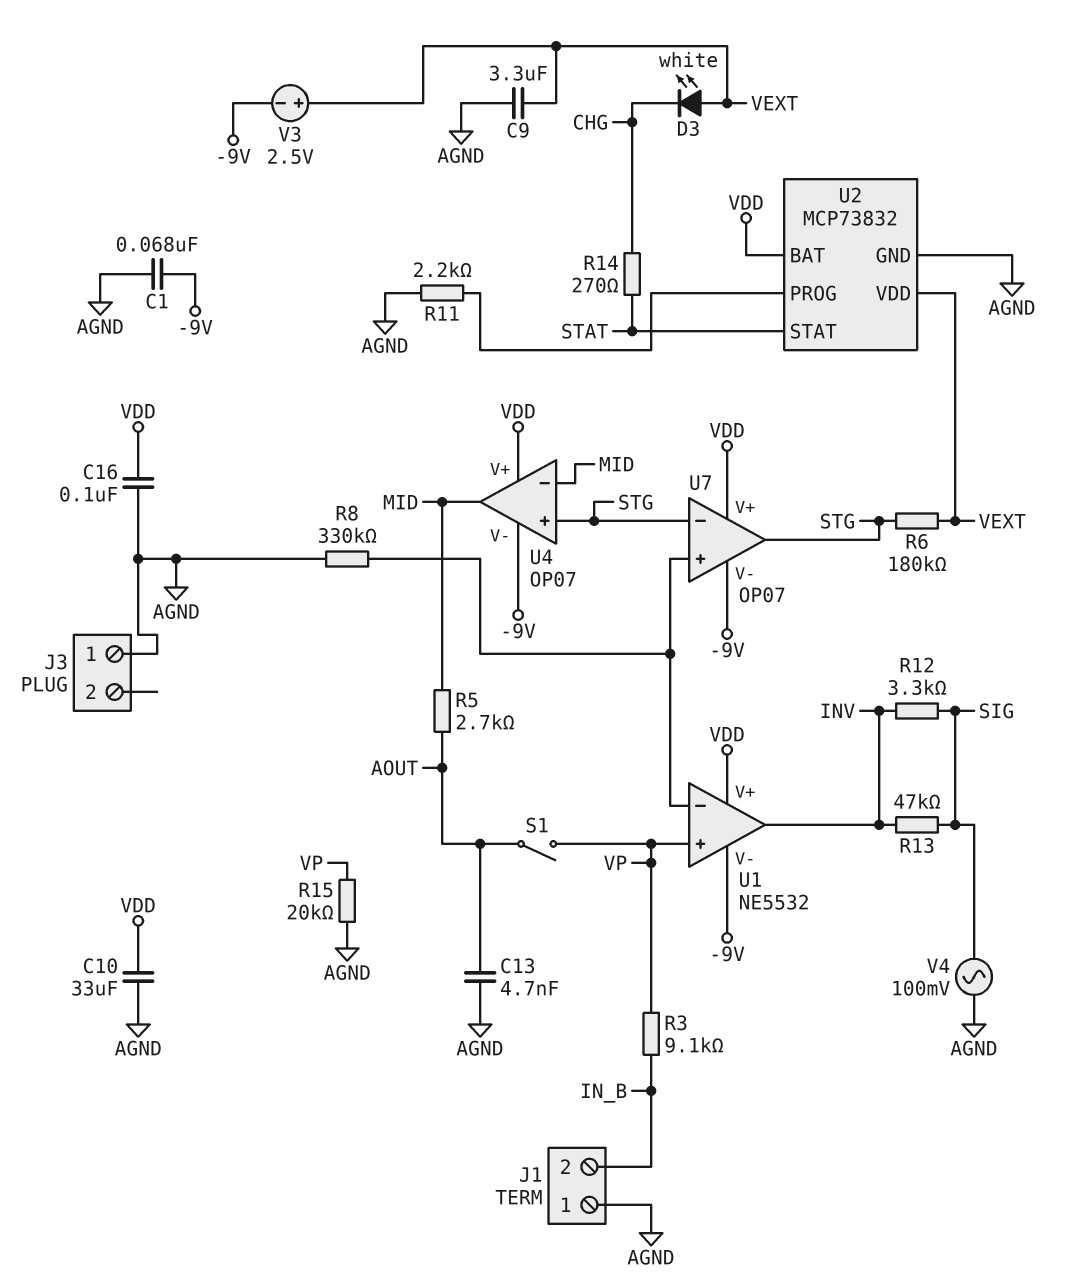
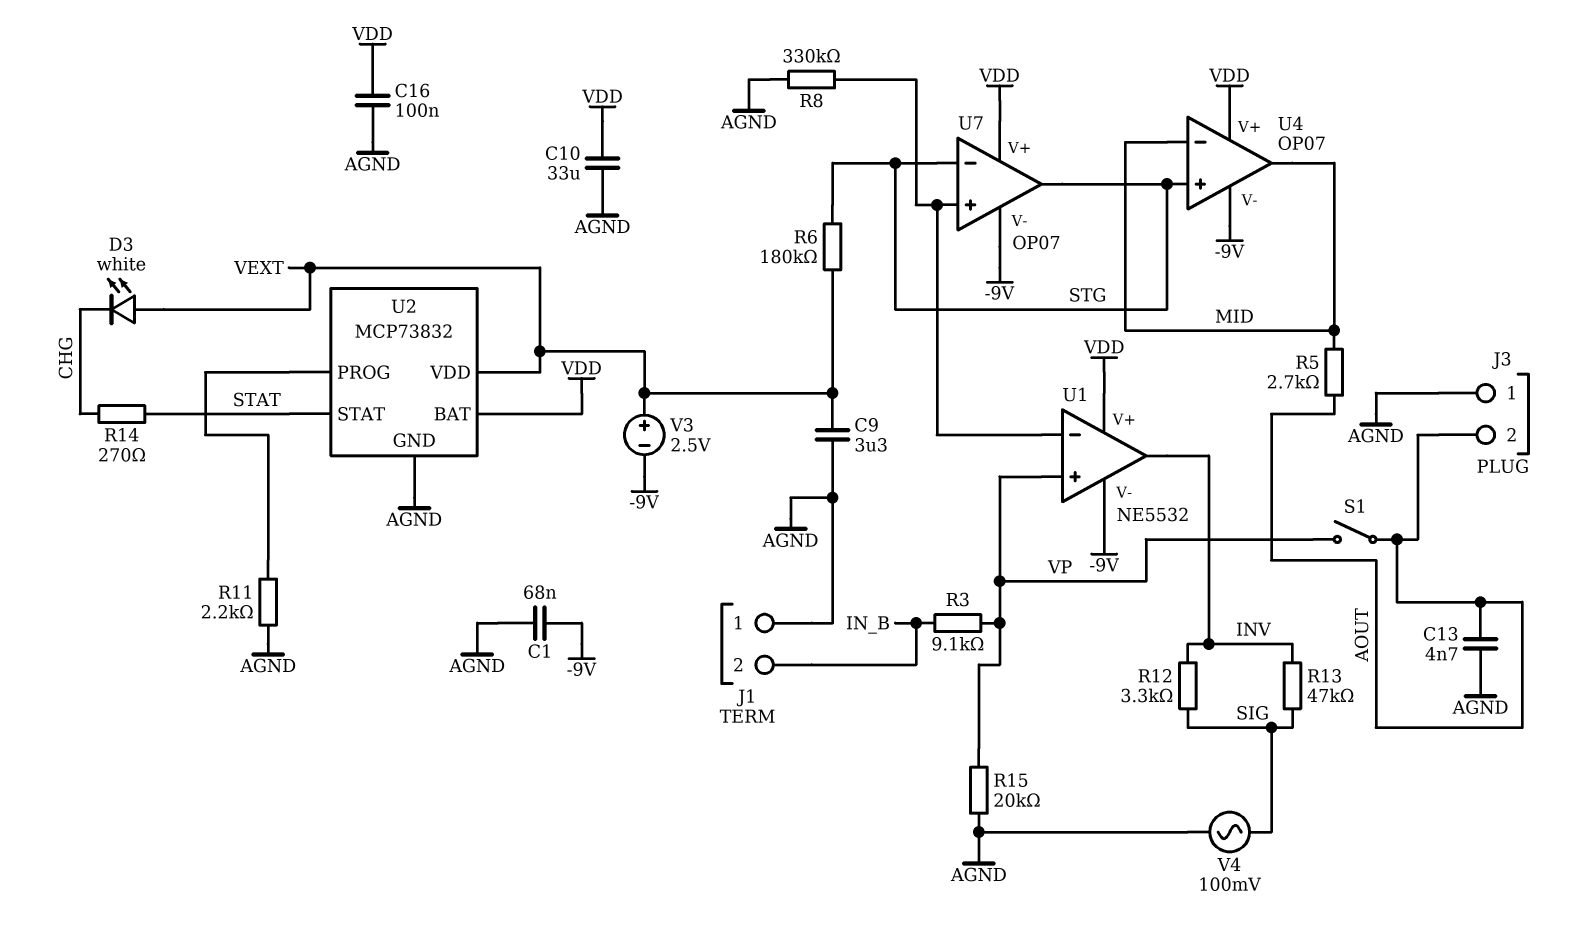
J3 pin 2: none -> AOUT

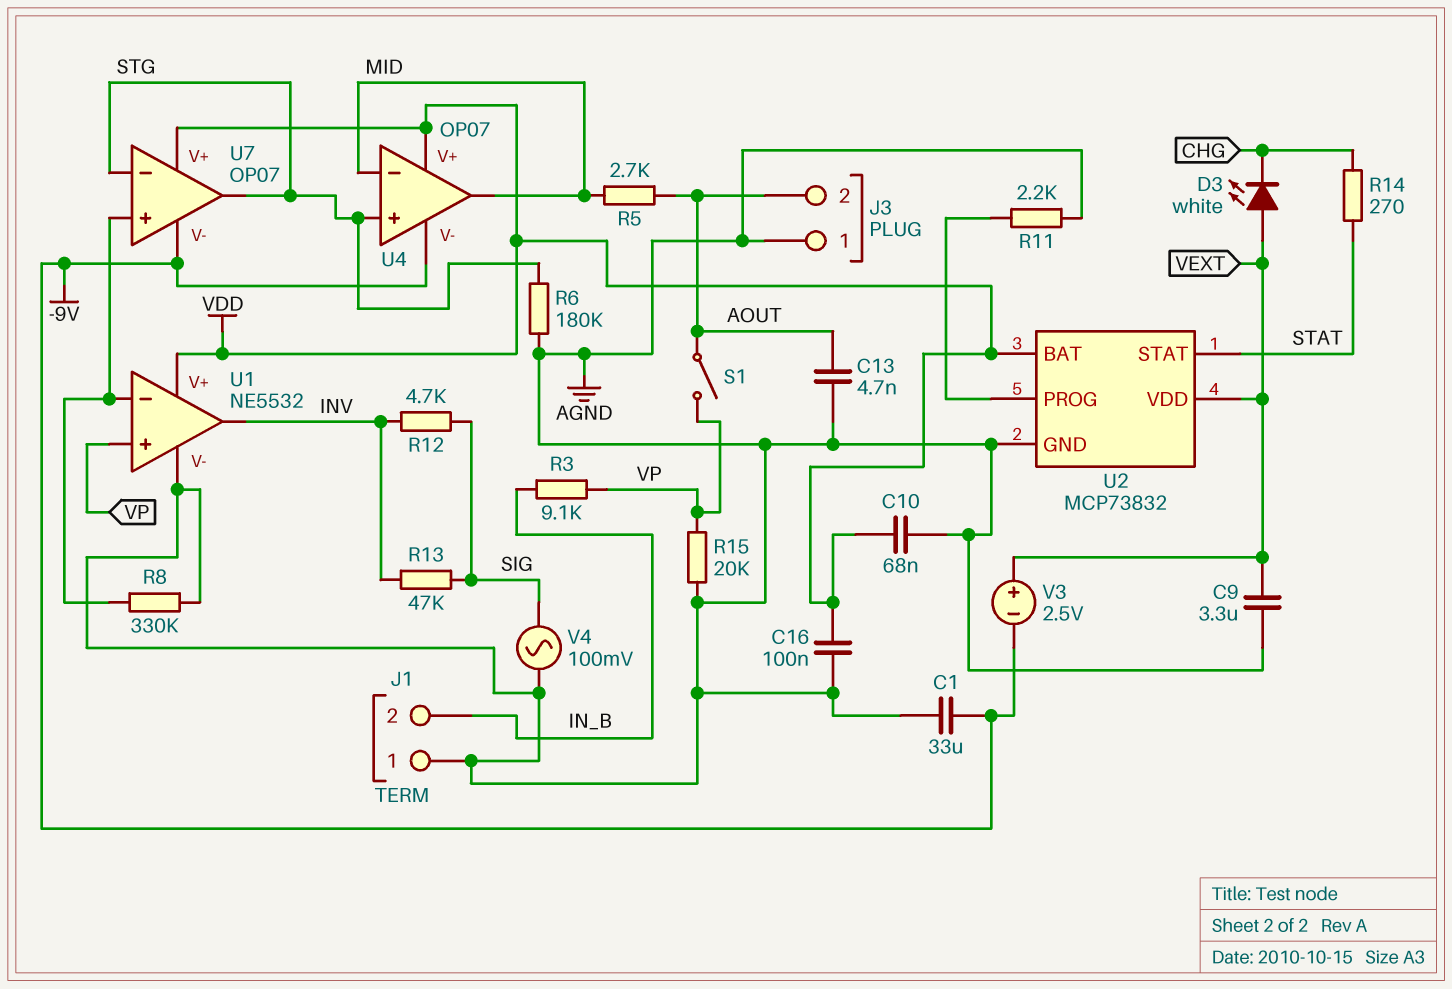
C1: 68nF (-9V, AGND) -> 33uF (-9V, AGND)
C10: 33uF (AGND, VDD) -> 68nF (AGND, VDD)
R6: 180k (STG, VEXT) -> 180k (AGND, STG)
R12: 3.3k (INV, SIG) -> 4.7k (INV, SIG)
U1 pin V-: -9V -> AGND

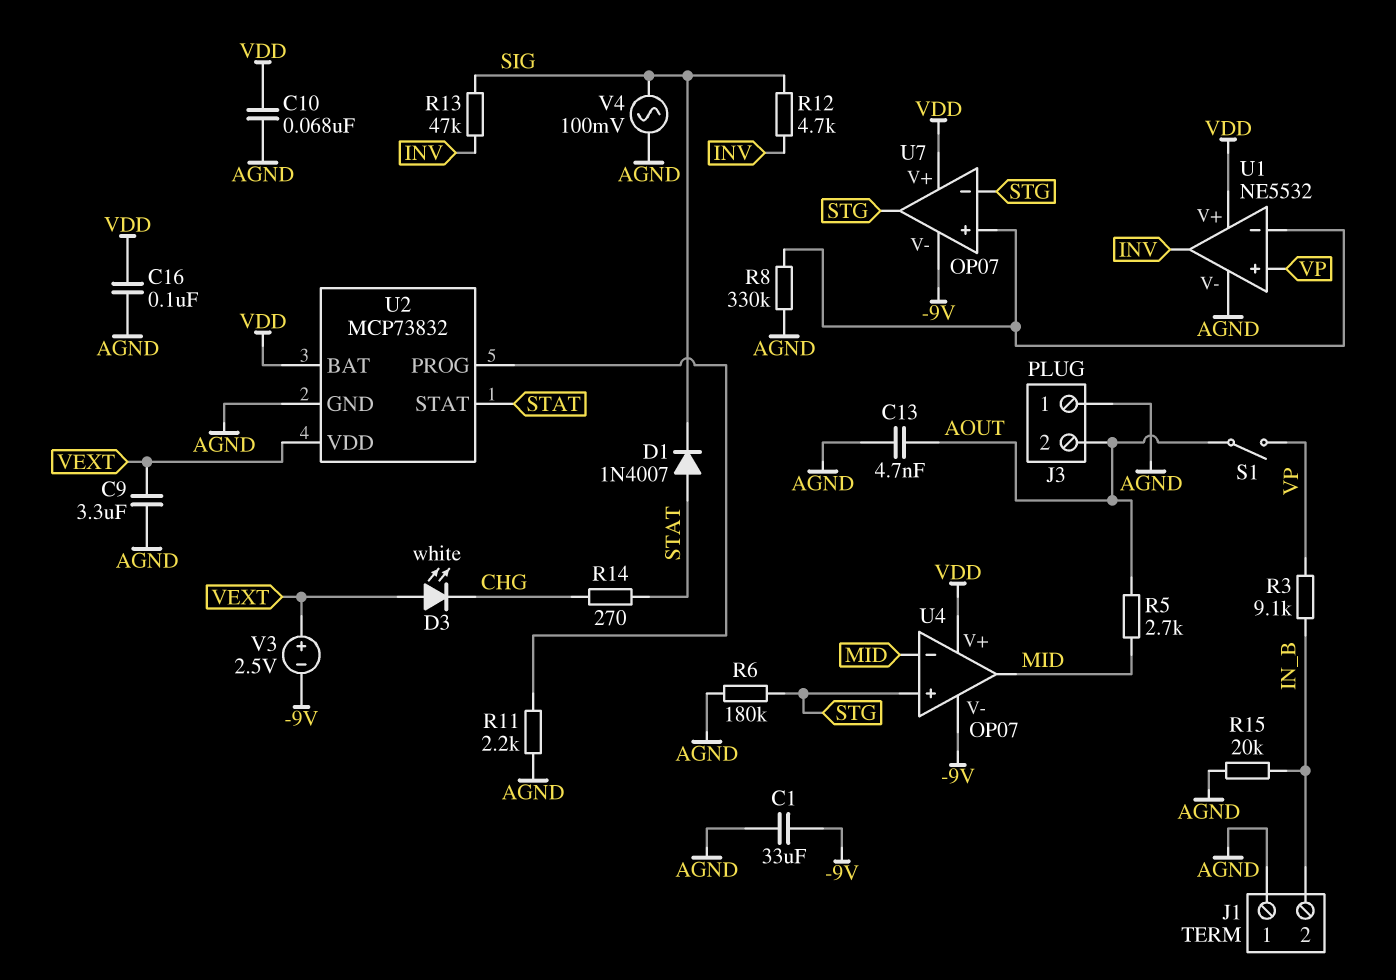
D1: none -> diode 1N4007 (A STAT, K SIG)
R15: 20k (AGND, VP) -> 20k (AGND, IN_B)

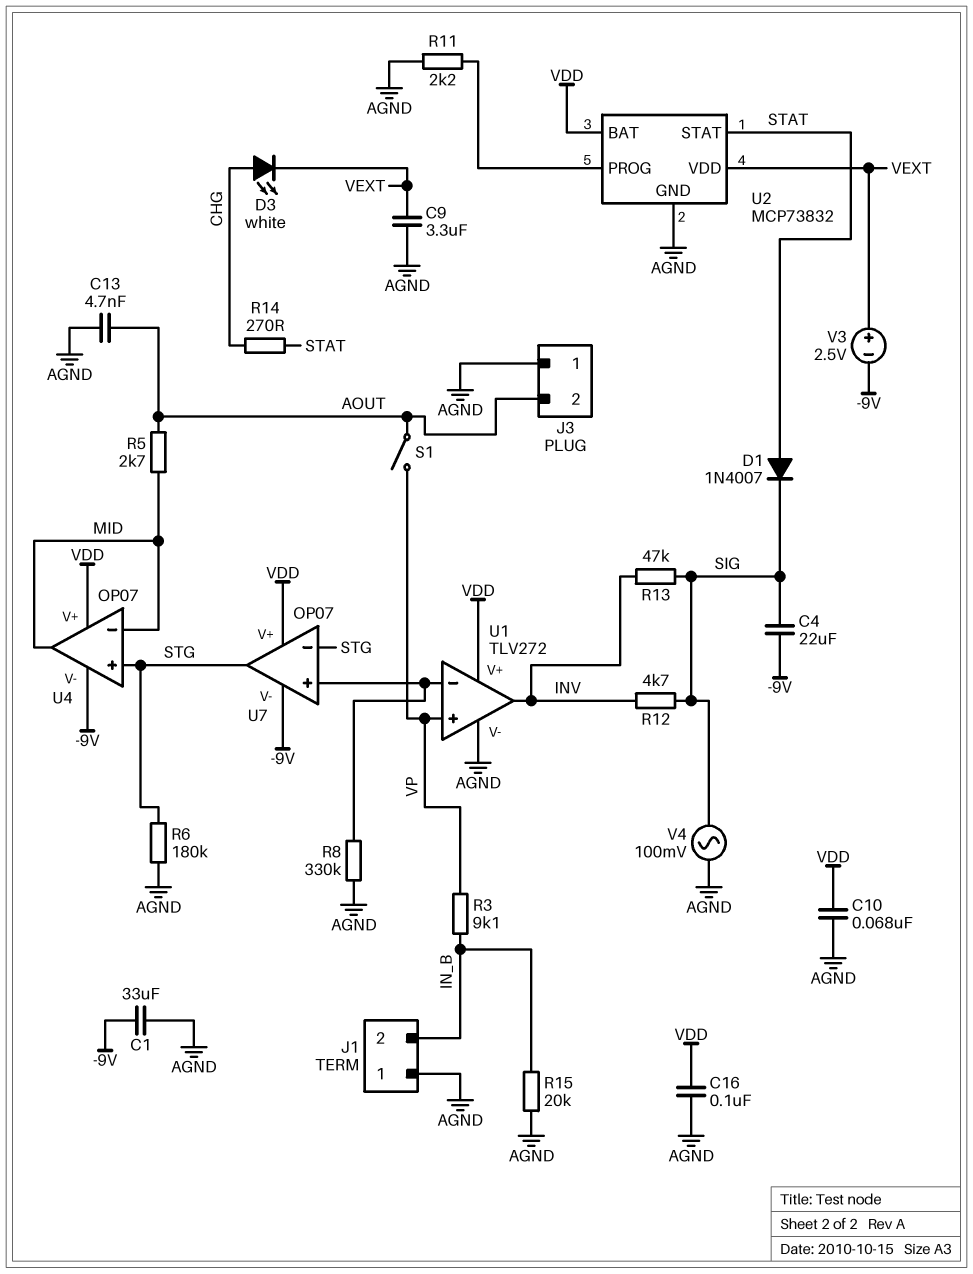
C4: none -> 22uF (-9V, SIG)
D3: LED white (A VEXT, K CHG) -> LED white (A CHG, K VEXT)
U1: NE5532 -> TLV272

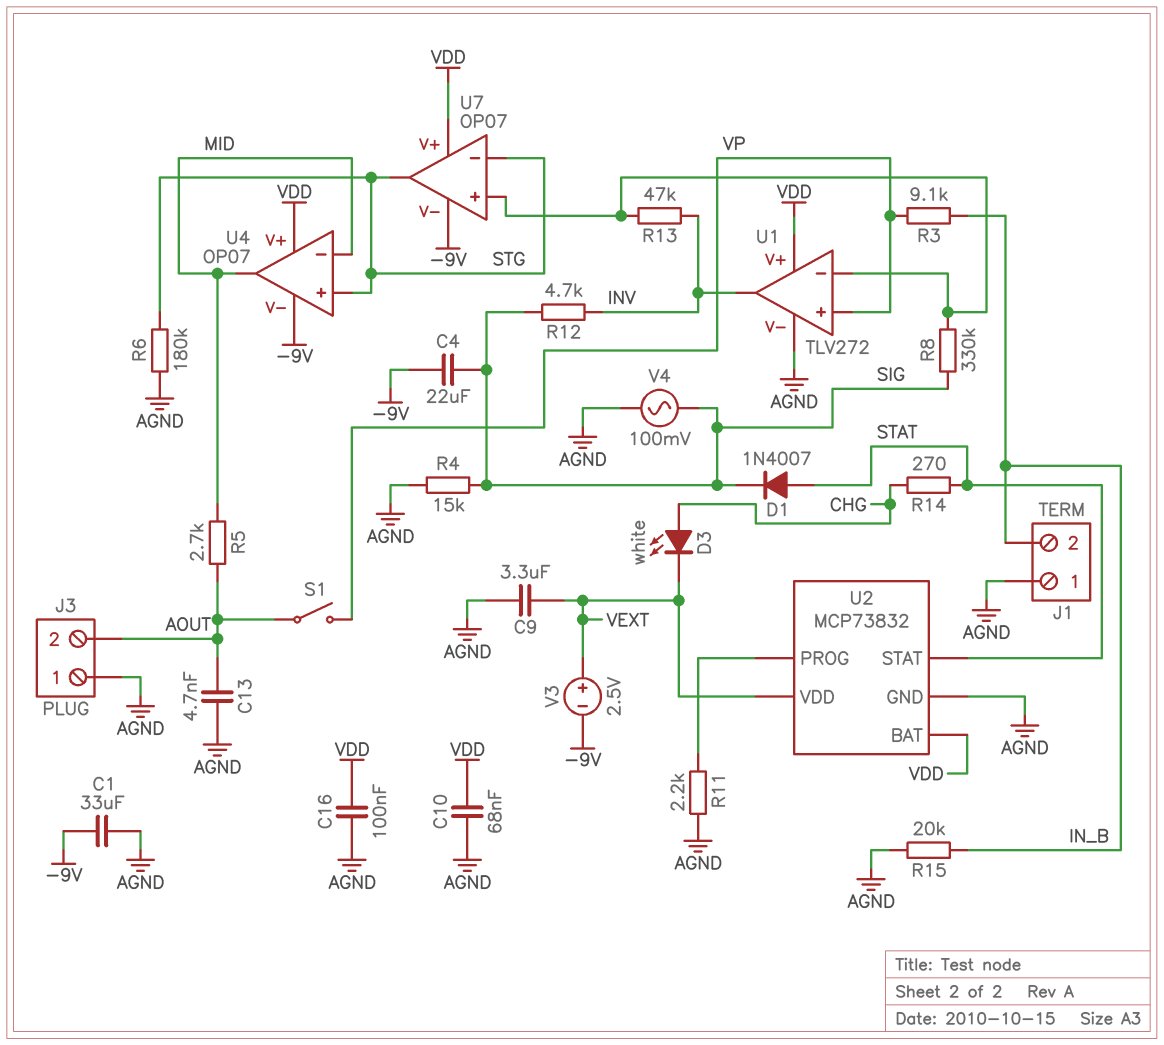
R4: none -> 15k (AGND, SIG)
R8: 330k (AGND, U1/in-) -> 330k (SIG, U1/in-)
R13: 47k (INV, SIG) -> 47k (INV, U1/in-)

